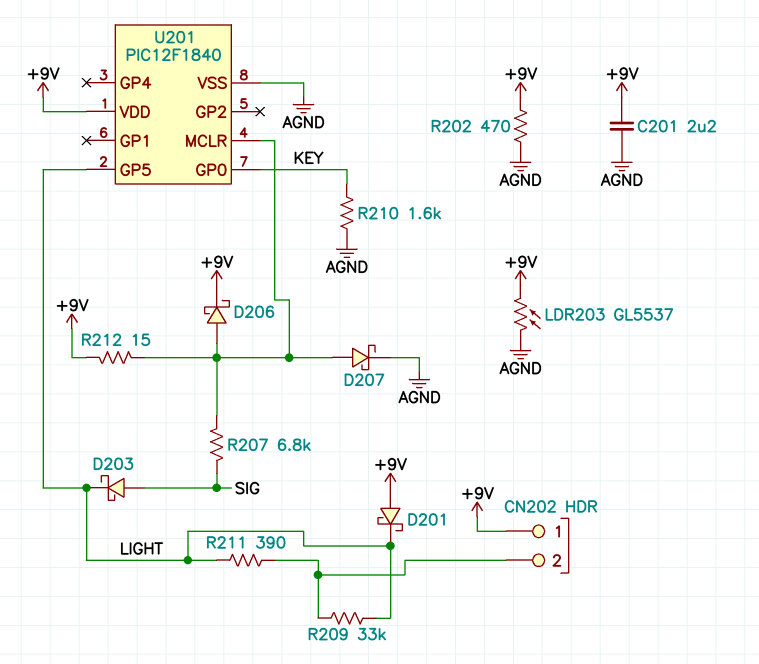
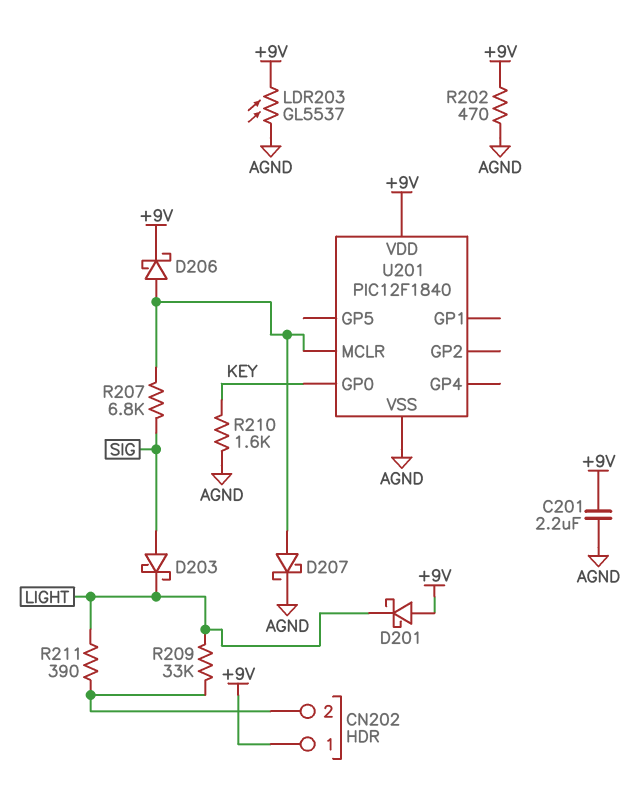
R212: 15 (+9V, U201/MCLR) -> none
U201 pin GP5: LIGHT -> none

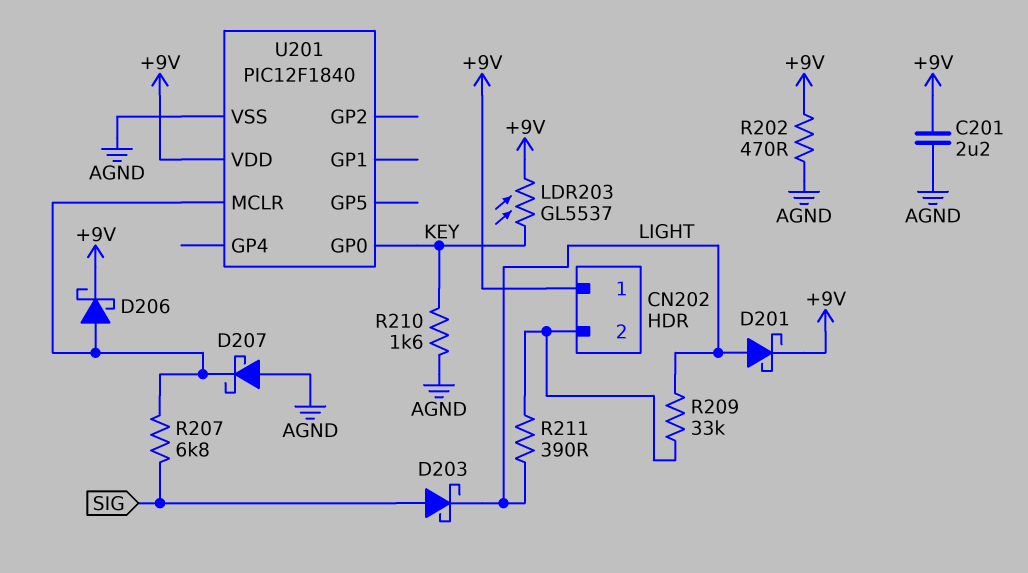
D201: schottky (A +9V, K LIGHT) -> schottky (A LIGHT, K +9V)
D207: schottky (A U201/MCLR, K AGND) -> schottky (A AGND, K U201/MCLR)
LDR203: GL5537 (+9V, AGND) -> GL5537 (+9V, KEY)

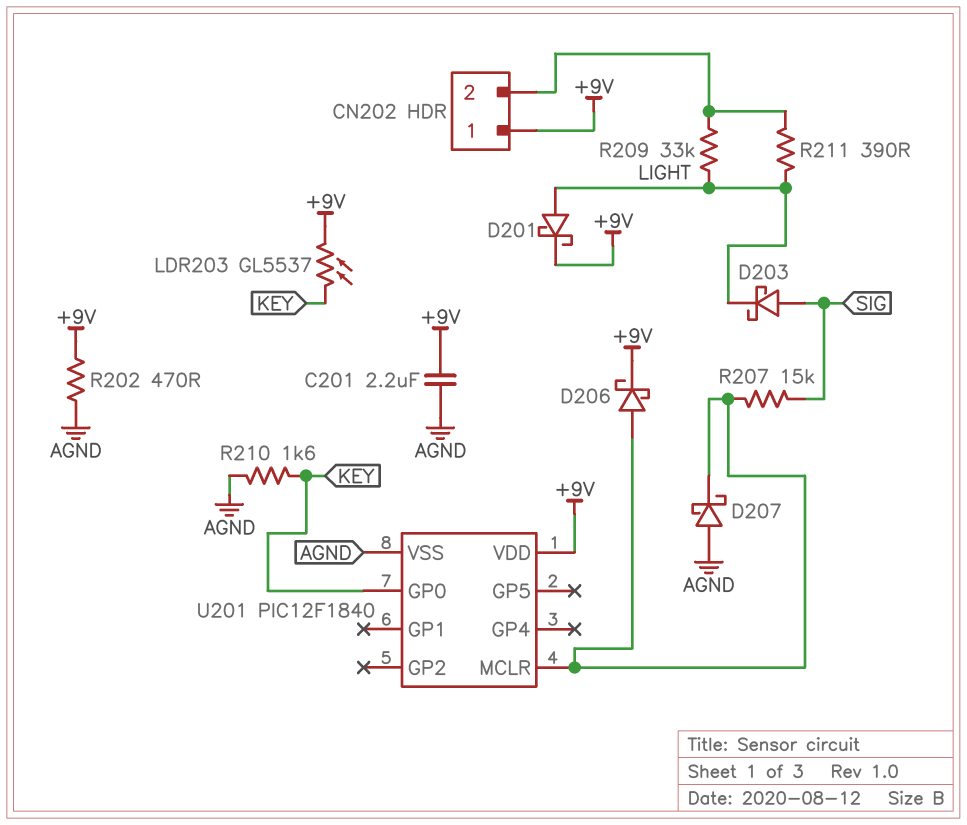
R207: 6.8k (SIG, U201/MCLR) -> 15k (SIG, U201/MCLR)

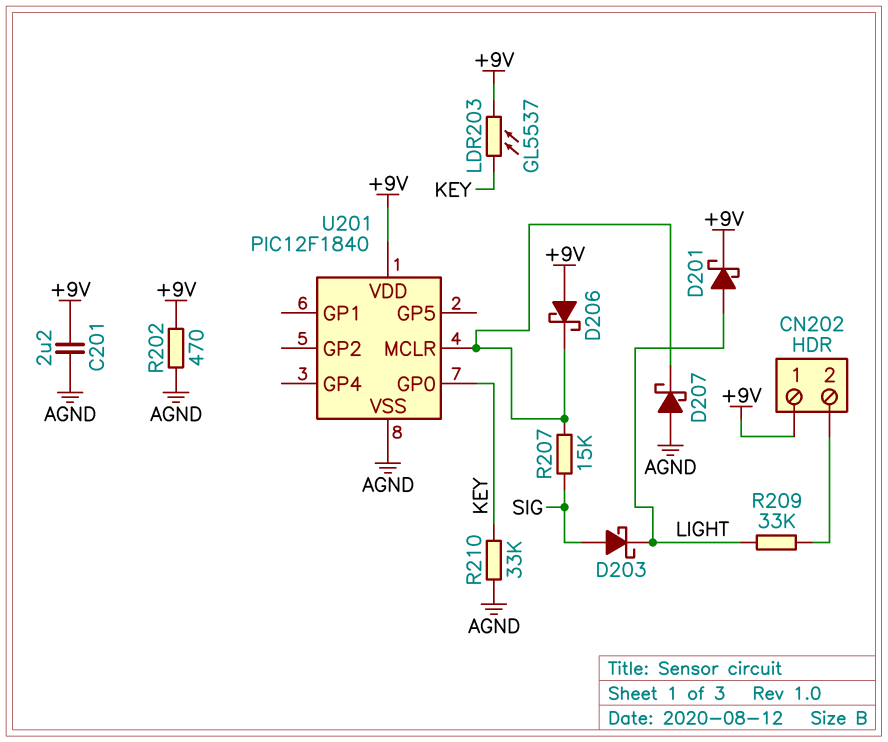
D206: schottky (A U201/MCLR, K +9V) -> schottky (A +9V, K U201/MCLR)
R210: 1.6k (AGND, KEY) -> 33k (AGND, KEY)
R211: 390 (CN202/2, LIGHT) -> none

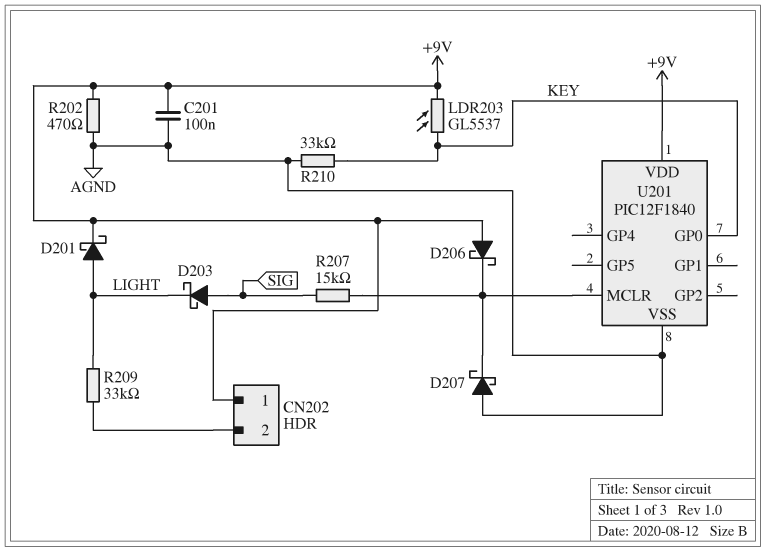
C201: 2.2uF (+9V, AGND) -> 100nF (+9V, AGND)

